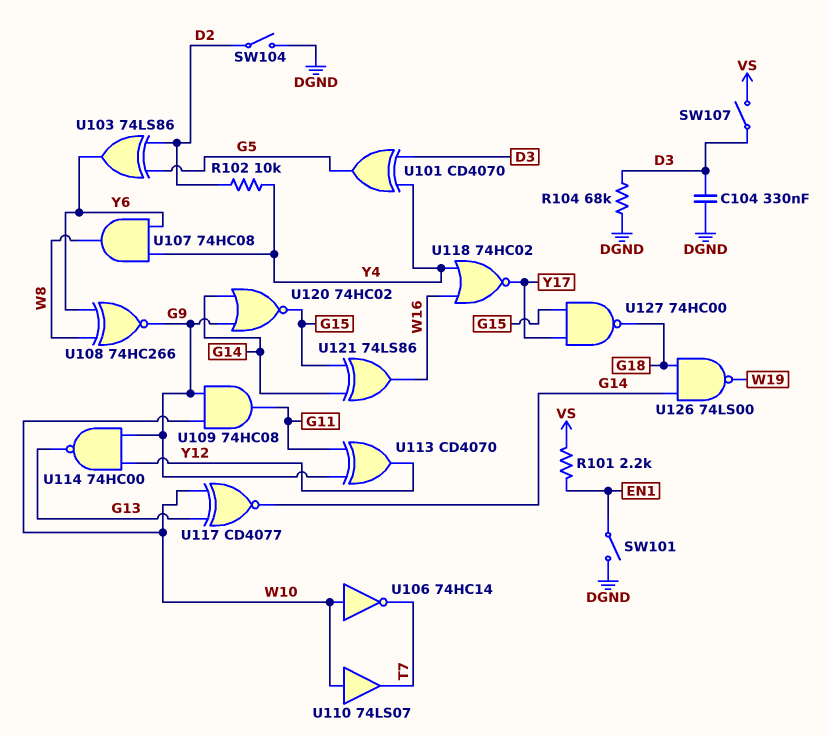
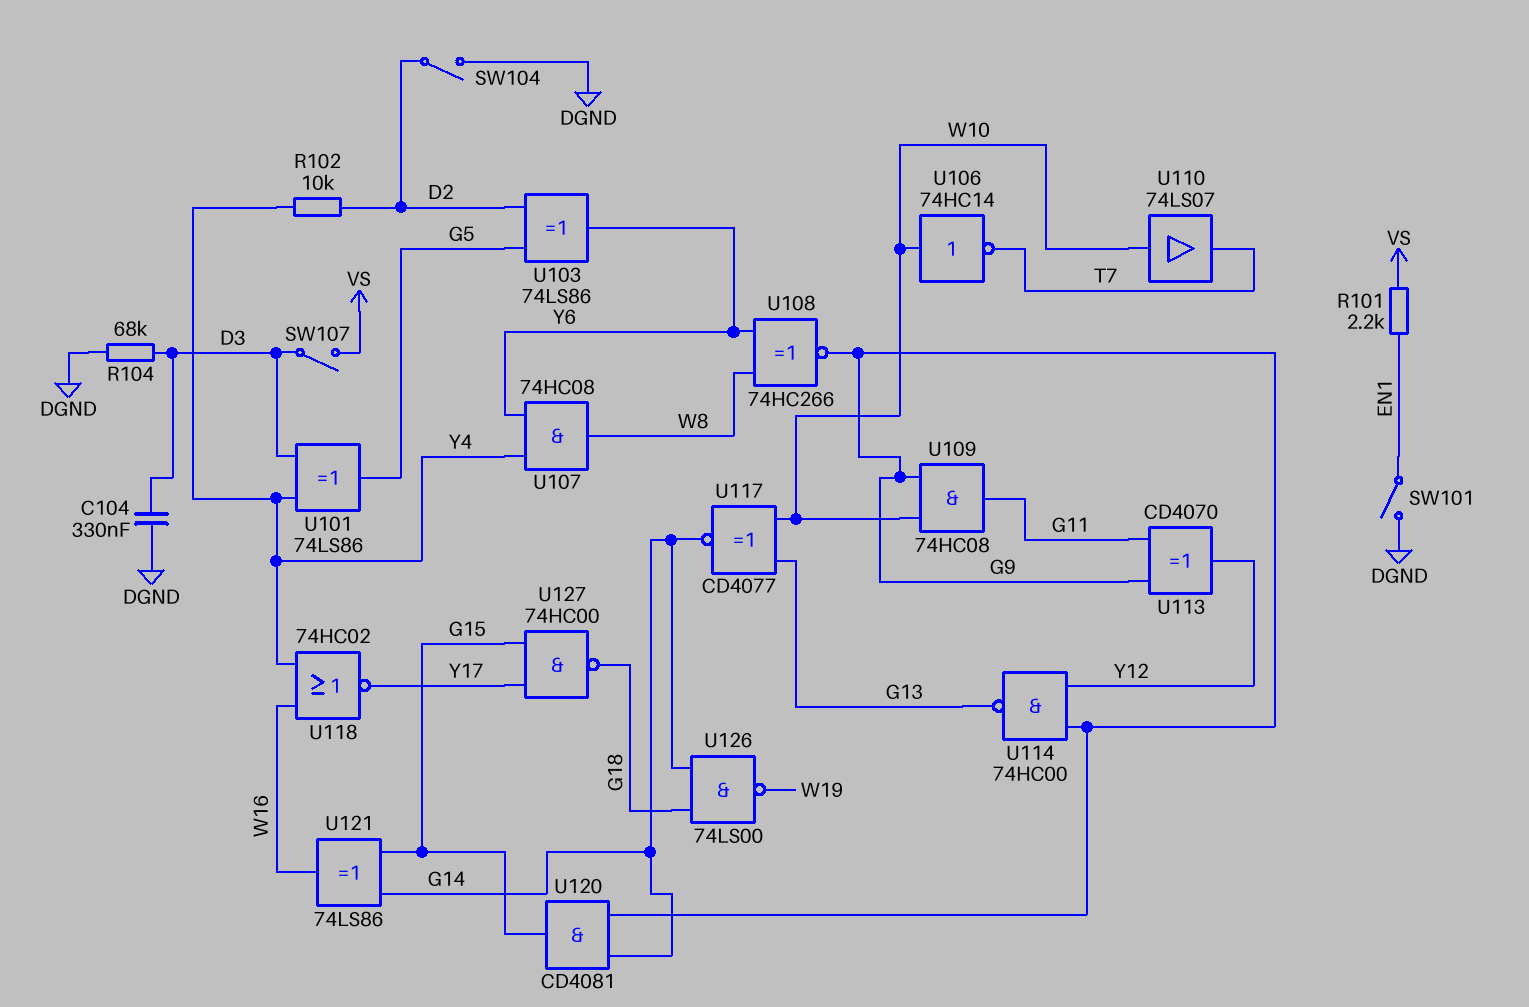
U101: XOR CD4070 (in D3, in Y4, out G5) -> XOR 74LS86 (in D3, in Y4, out G5)
U120: NOR 74HC02 (in G9, in G14, out G15) -> AND CD4081 (in G9, in G14, out G15)

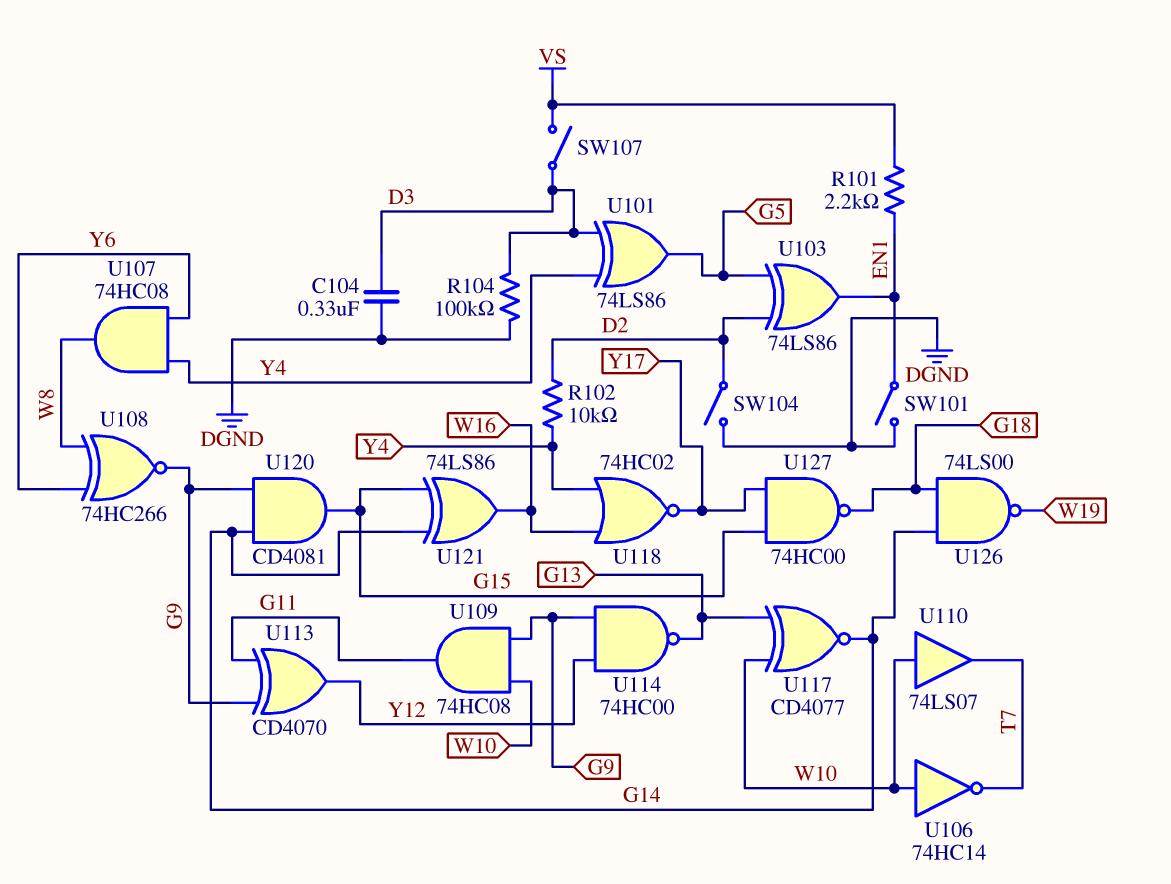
R104: 68k (D3, DGND) -> 100k (D3, DGND)
U103: XOR 74LS86 (in D2, in G5, out Y6) -> XOR 74LS86 (in D2, in G5, out EN1)

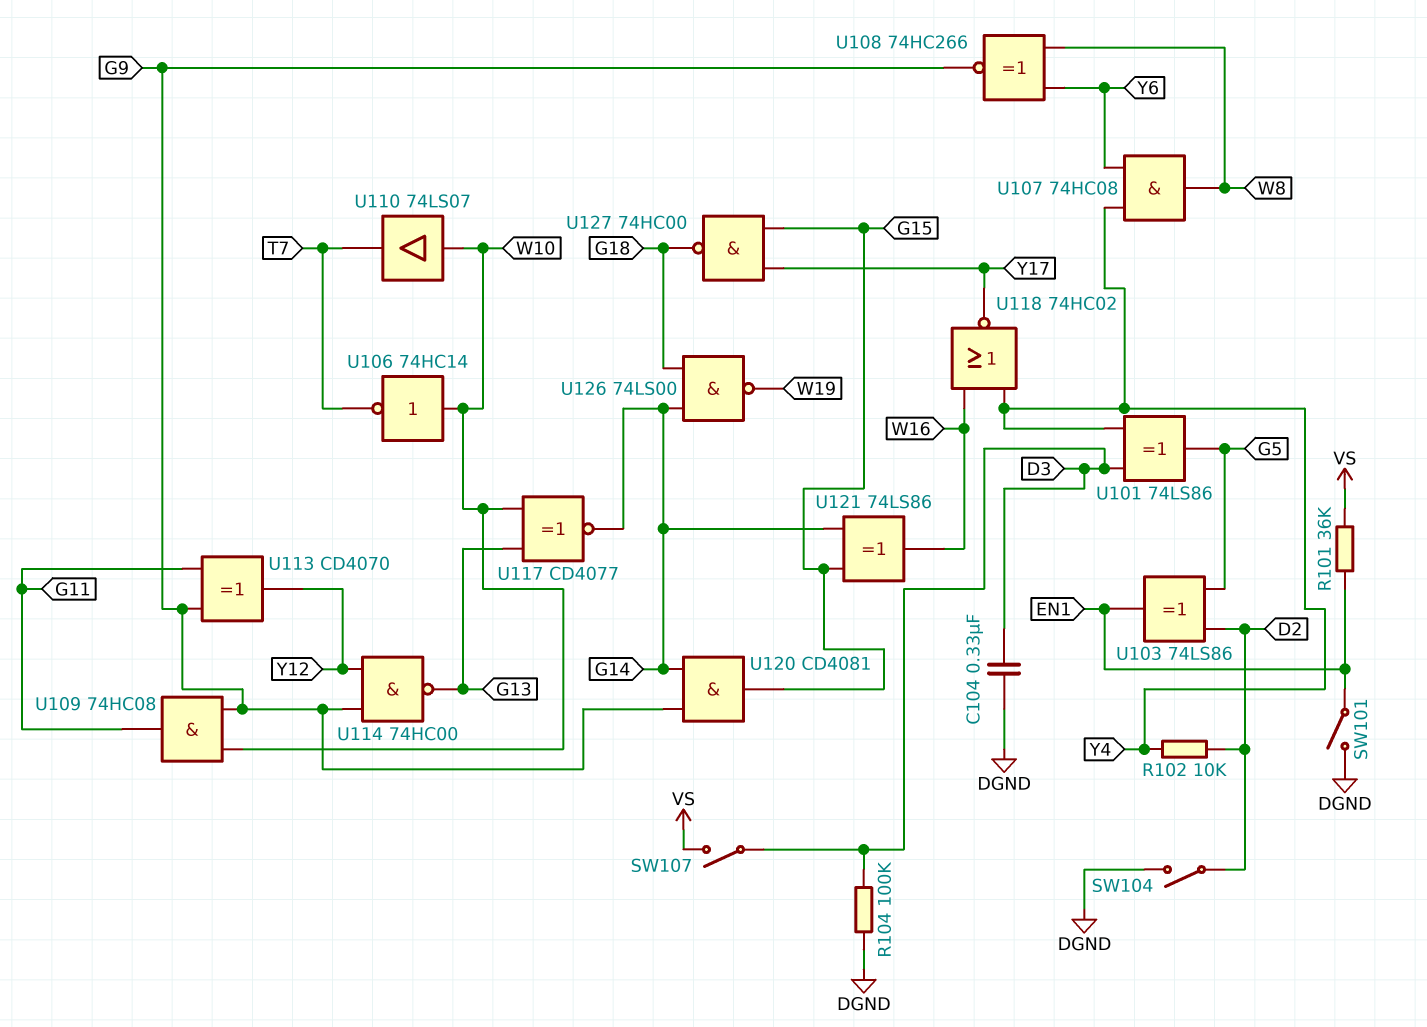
R101: 2.2k (EN1, VS) -> 36k (EN1, VS)

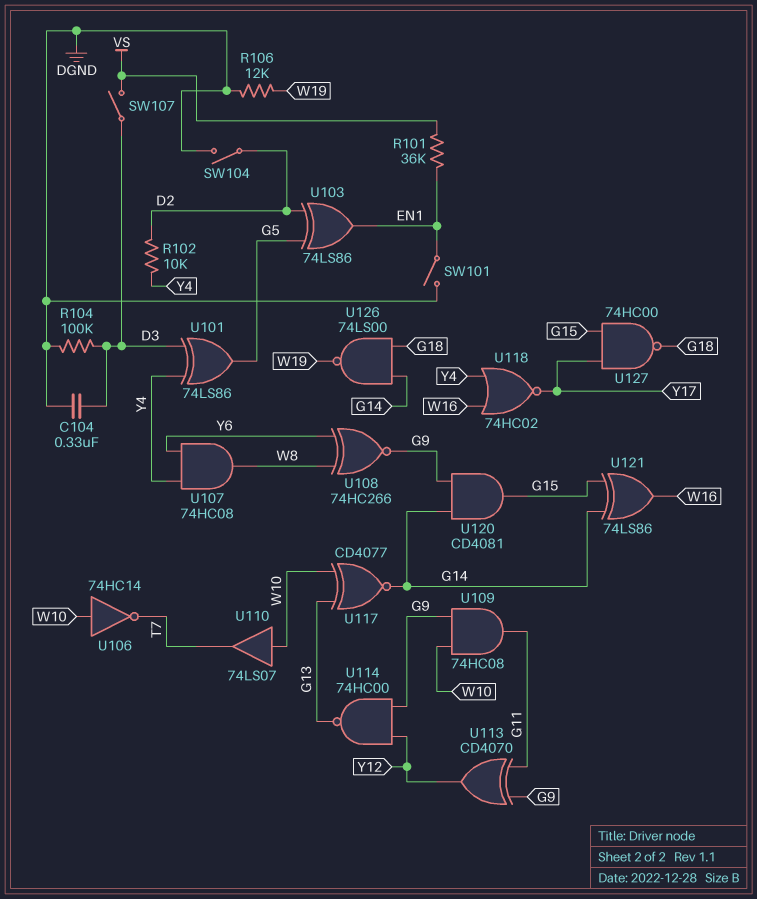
R106: none -> 12k (DGND, W19)

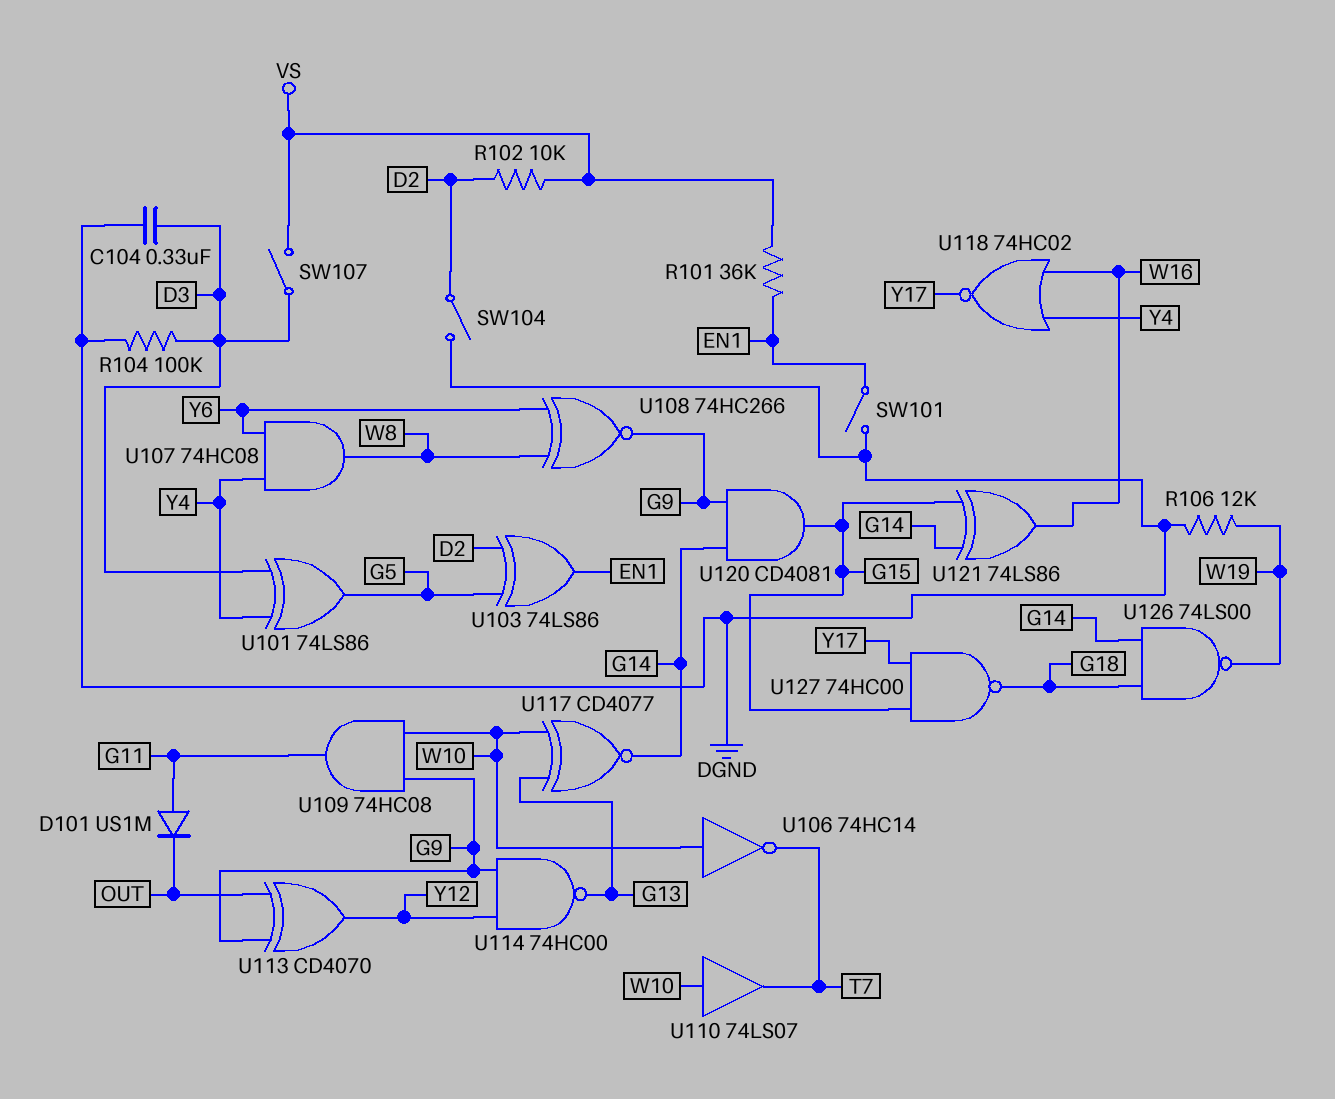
D101: none -> diode US1M (A G11, K OUT)
R102: 10k (D2, Y4) -> 10k (D2, VS)
U113: XOR CD4070 (in G9, in G11, out Y12) -> XOR CD4070 (in G9, in OUT, out Y12)

